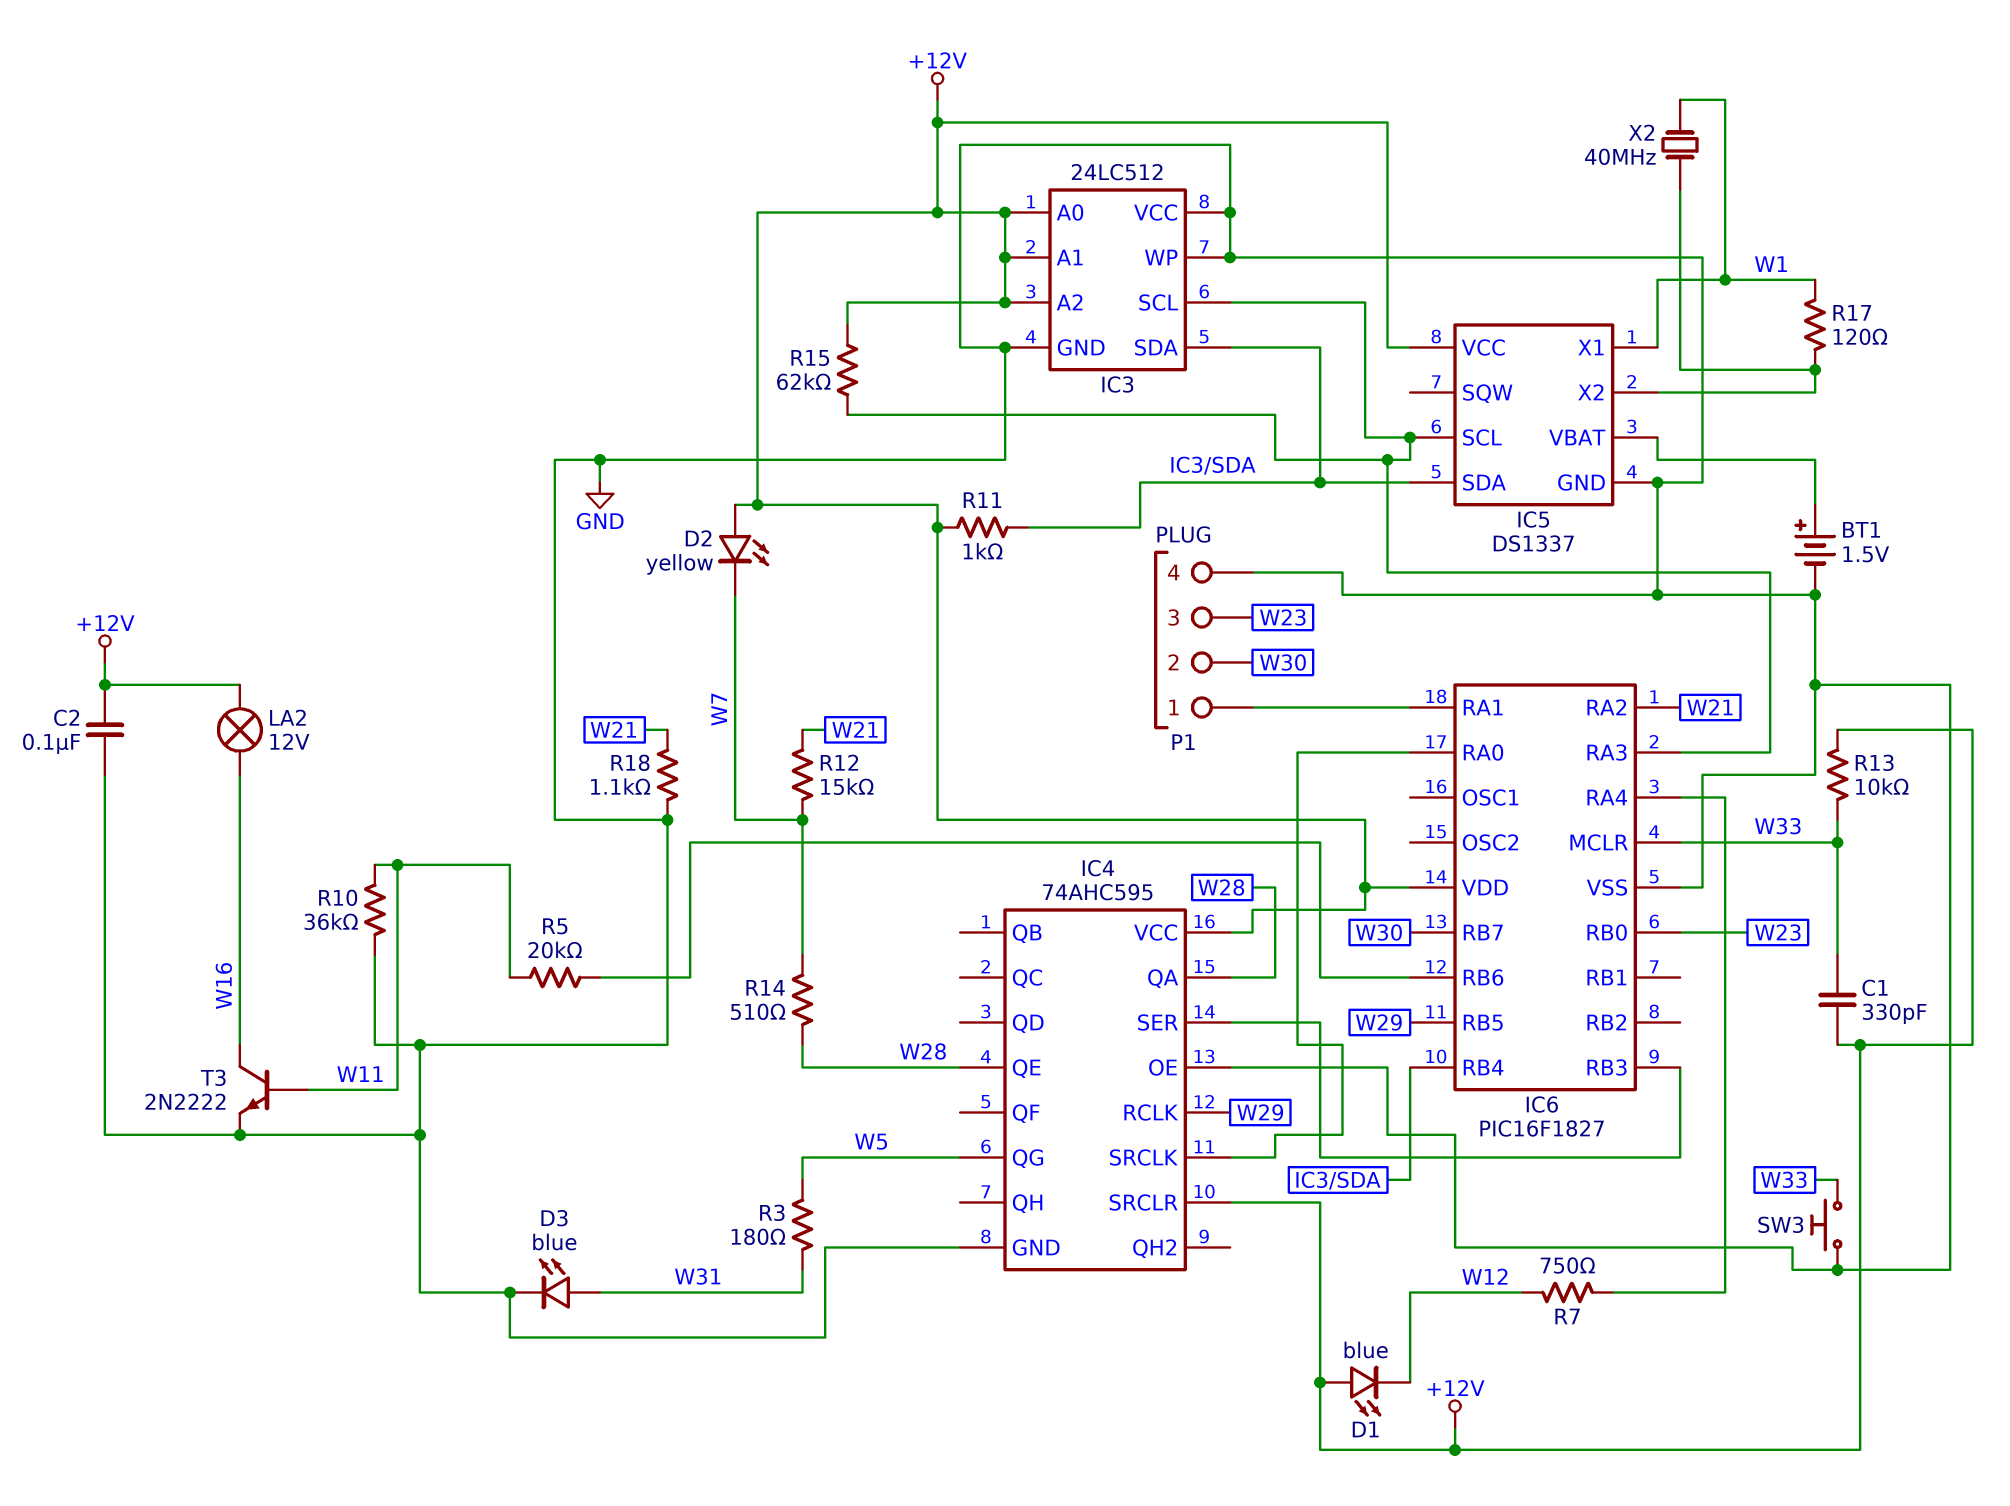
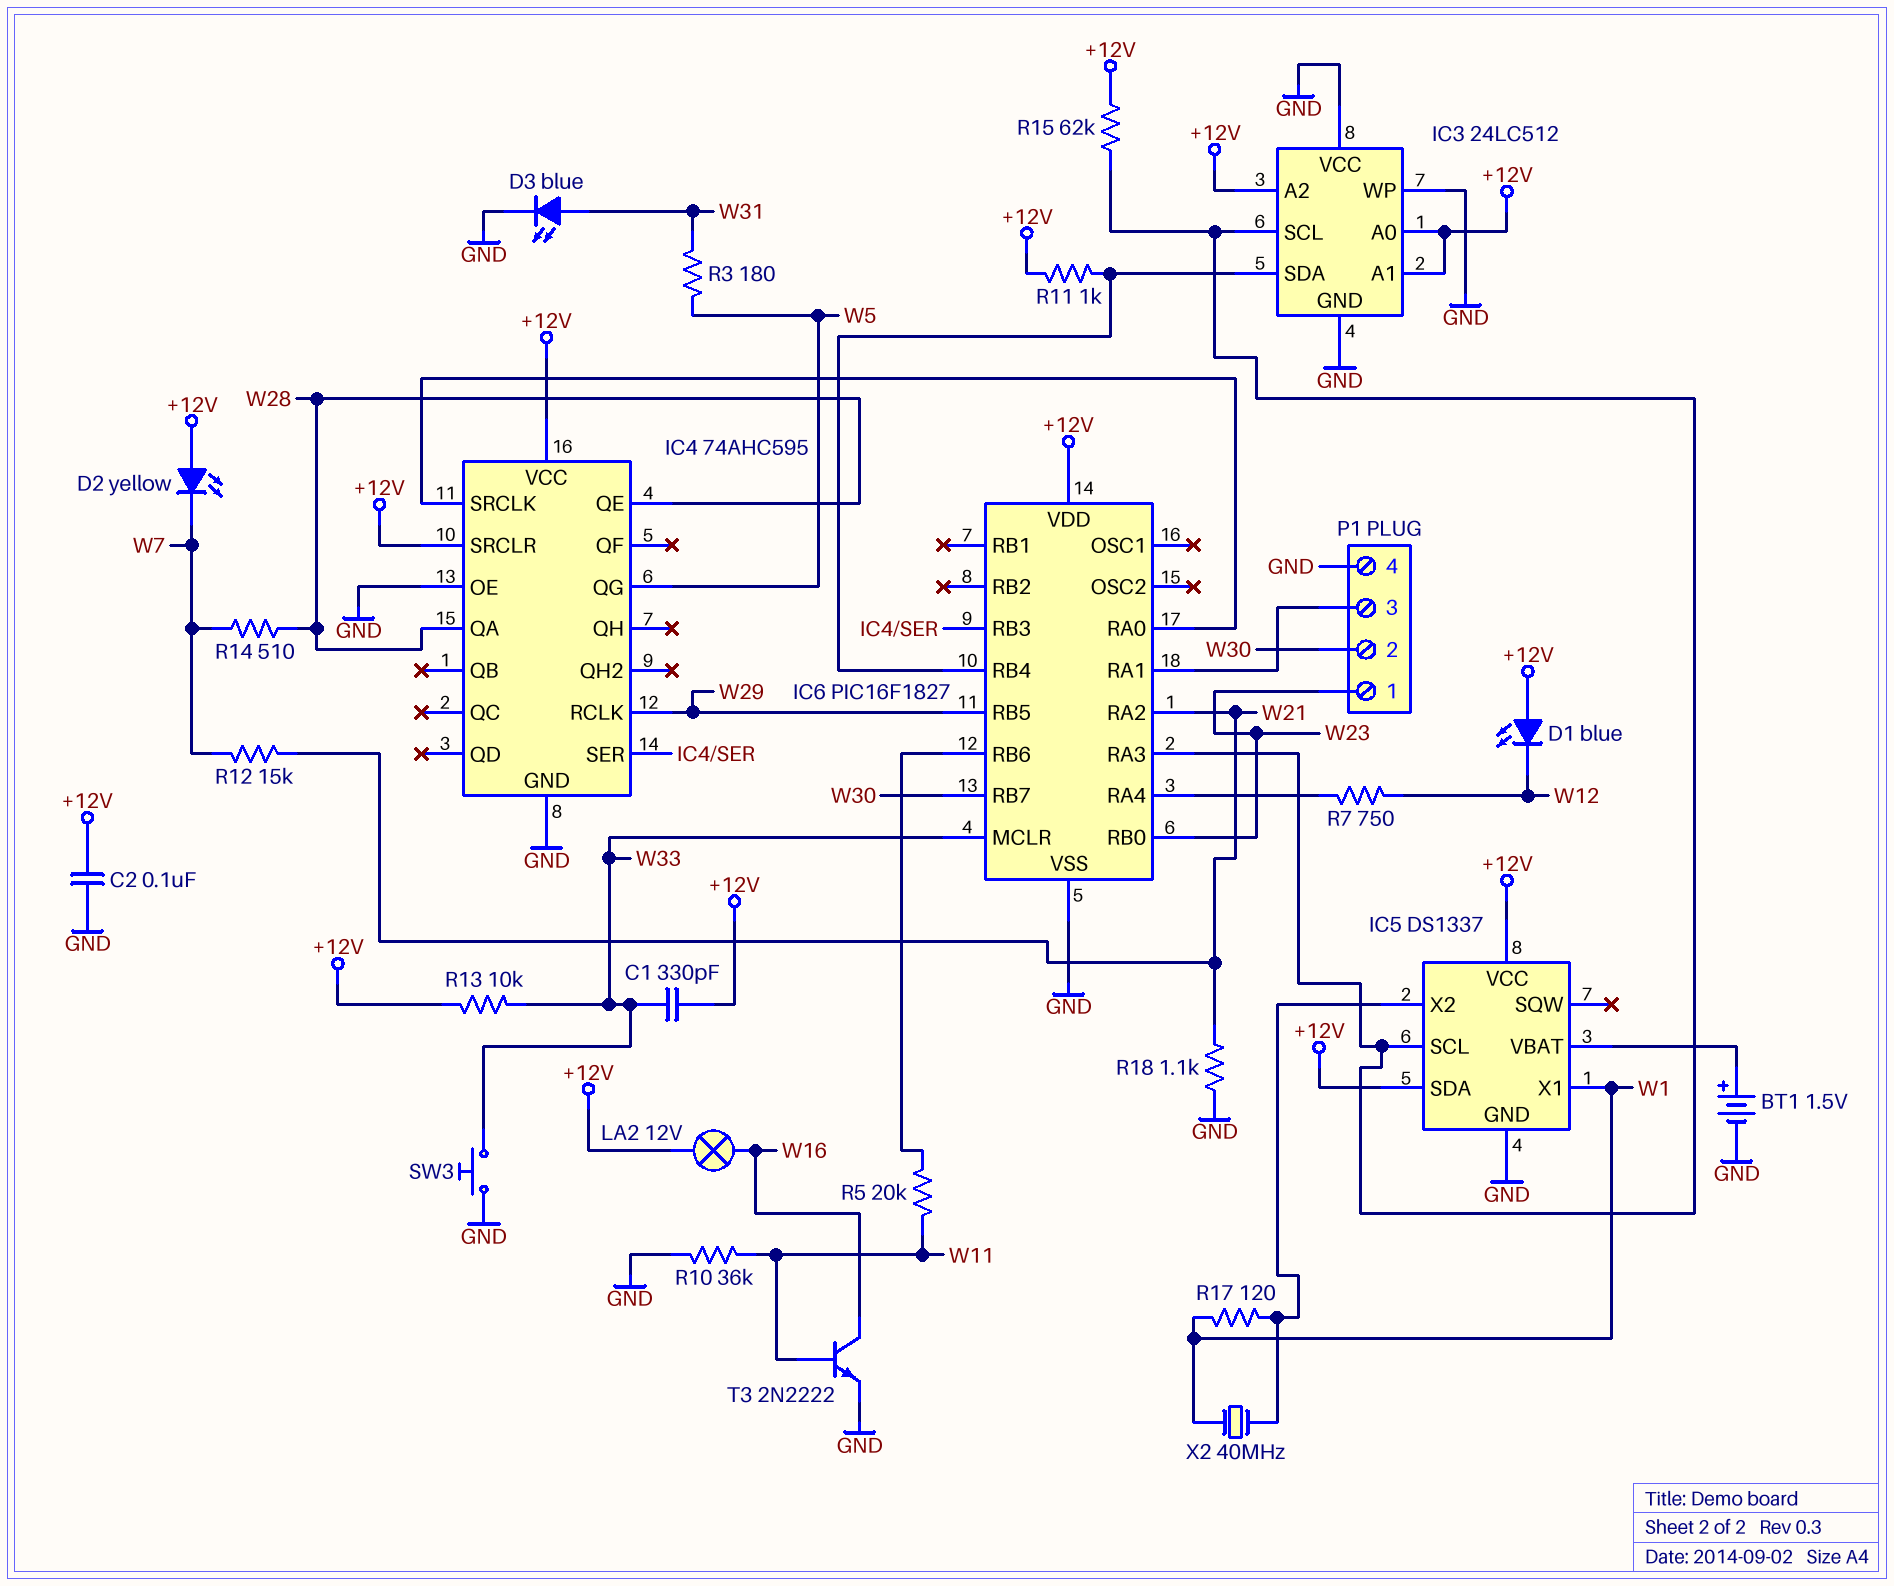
IC5 pin SDA: IC3/SDA -> +12V
P1 pin 1: IC6/RA1 -> W23
P1 pin 3: W23 -> IC6/RA1

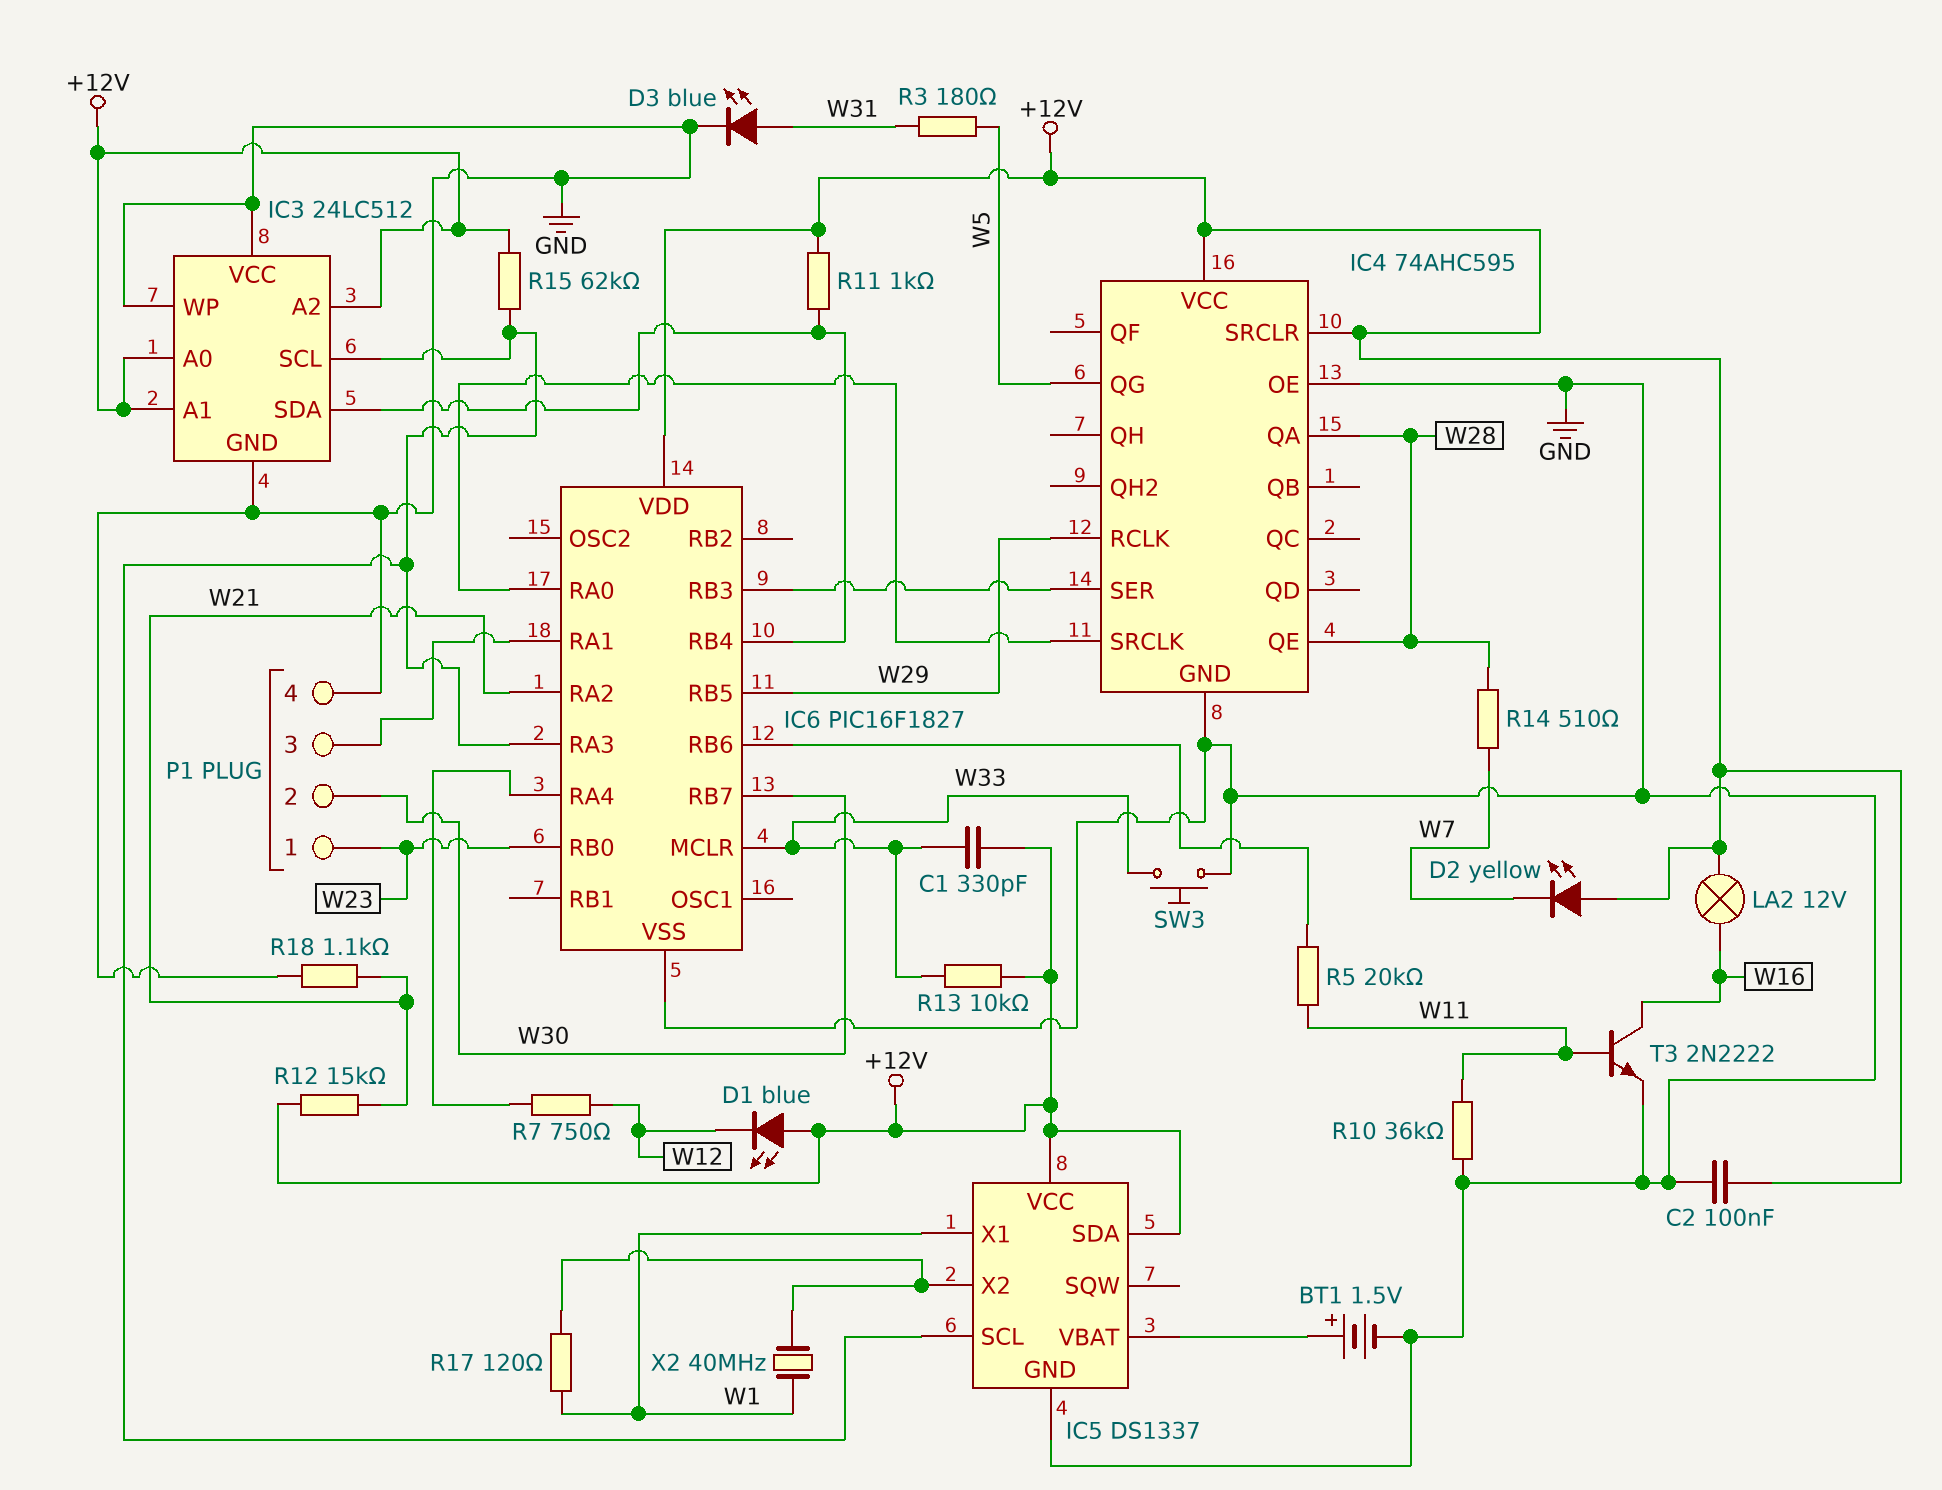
R12: 15k (W7, W21) -> 15k (+12V, W21)

